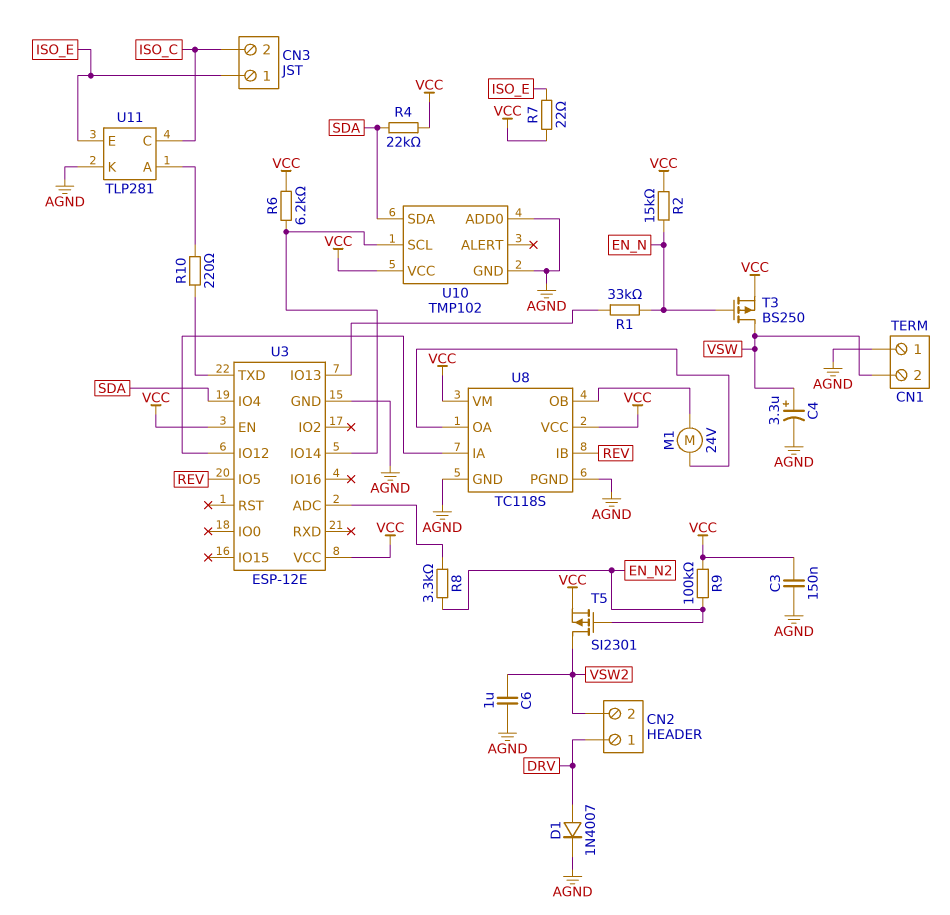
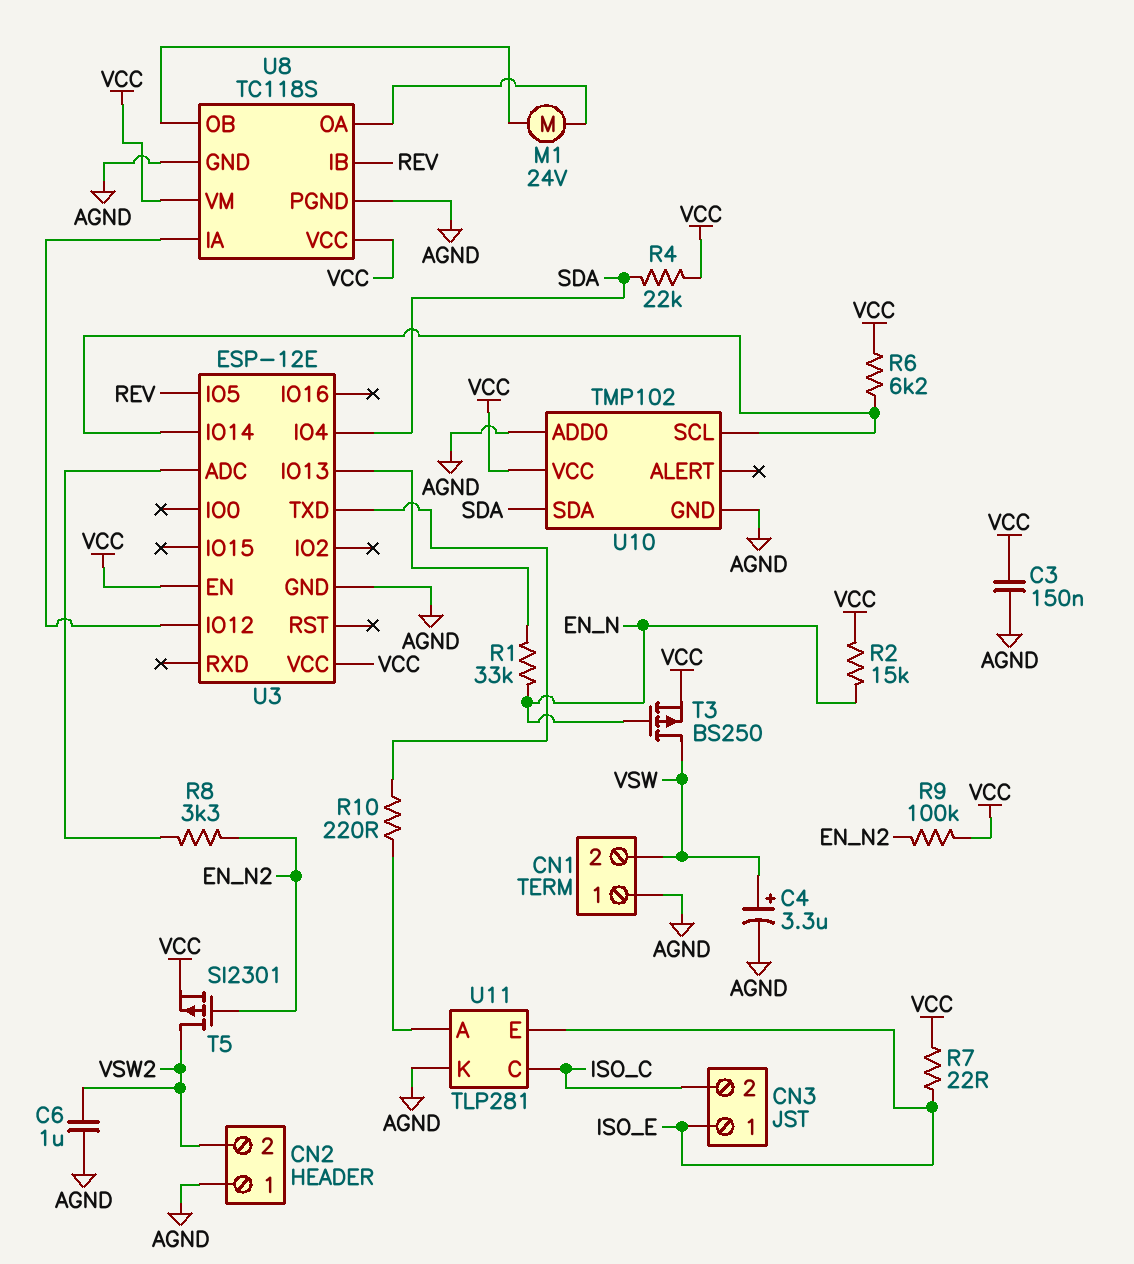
CN2 pin 1: DRV -> AGND
D1: diode 1N4007 (A DRV, K AGND) -> none

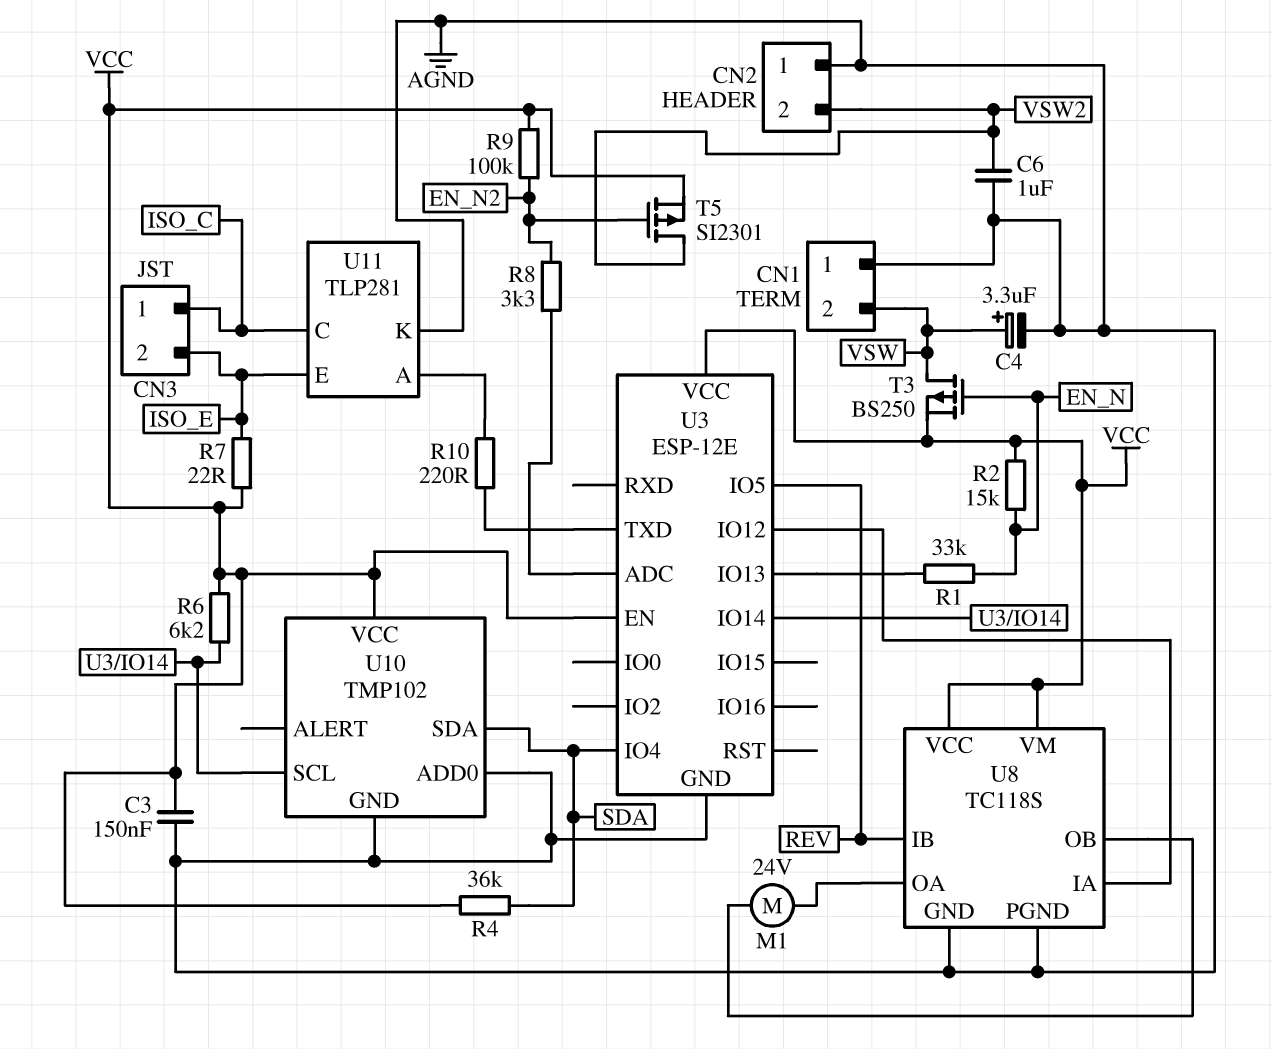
CN3 pin 1: ISO_E -> ISO_C
CN3 pin 2: ISO_C -> ISO_E
R4: 22k (SDA, VCC) -> 36k (SDA, VCC)

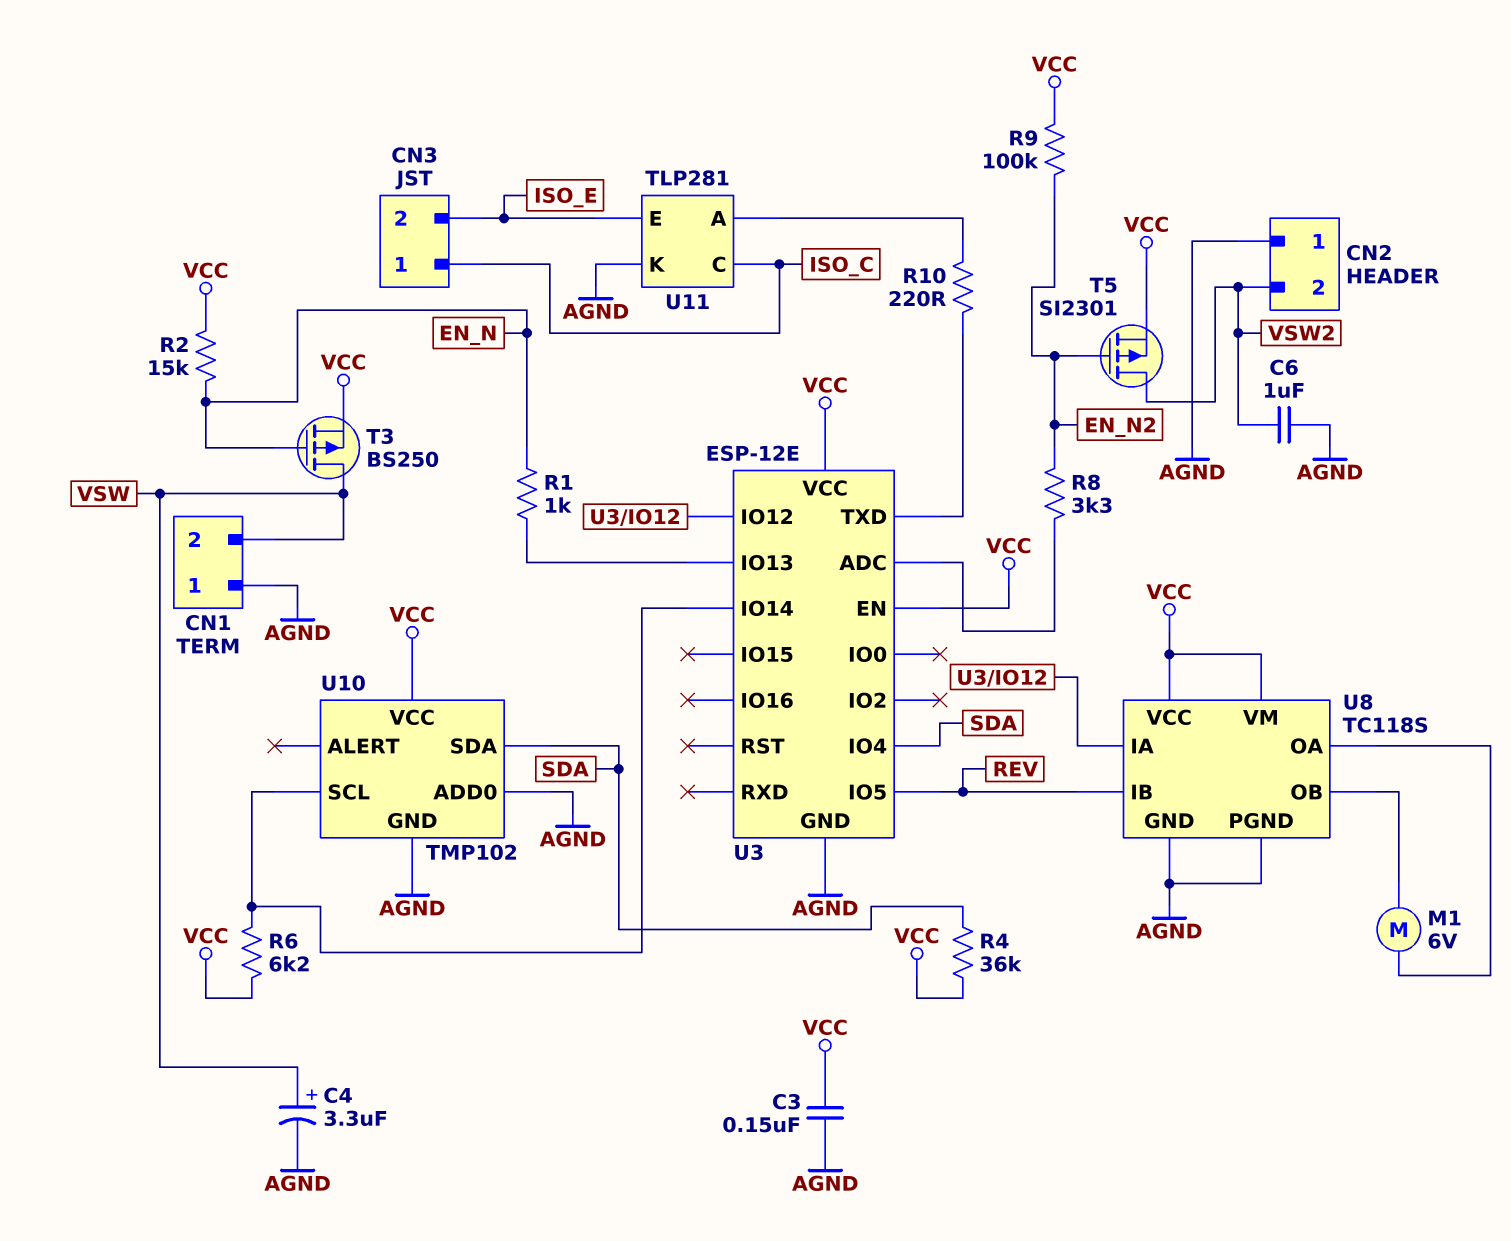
M1: motor 24V (U8/OA, U8/OB) -> motor 6V (U8/OA, U8/OB)
R1: 33k (EN_N, U3/IO13) -> 1k (EN_N, U3/IO13)
R7: 22 (ISO_E, VCC) -> none

